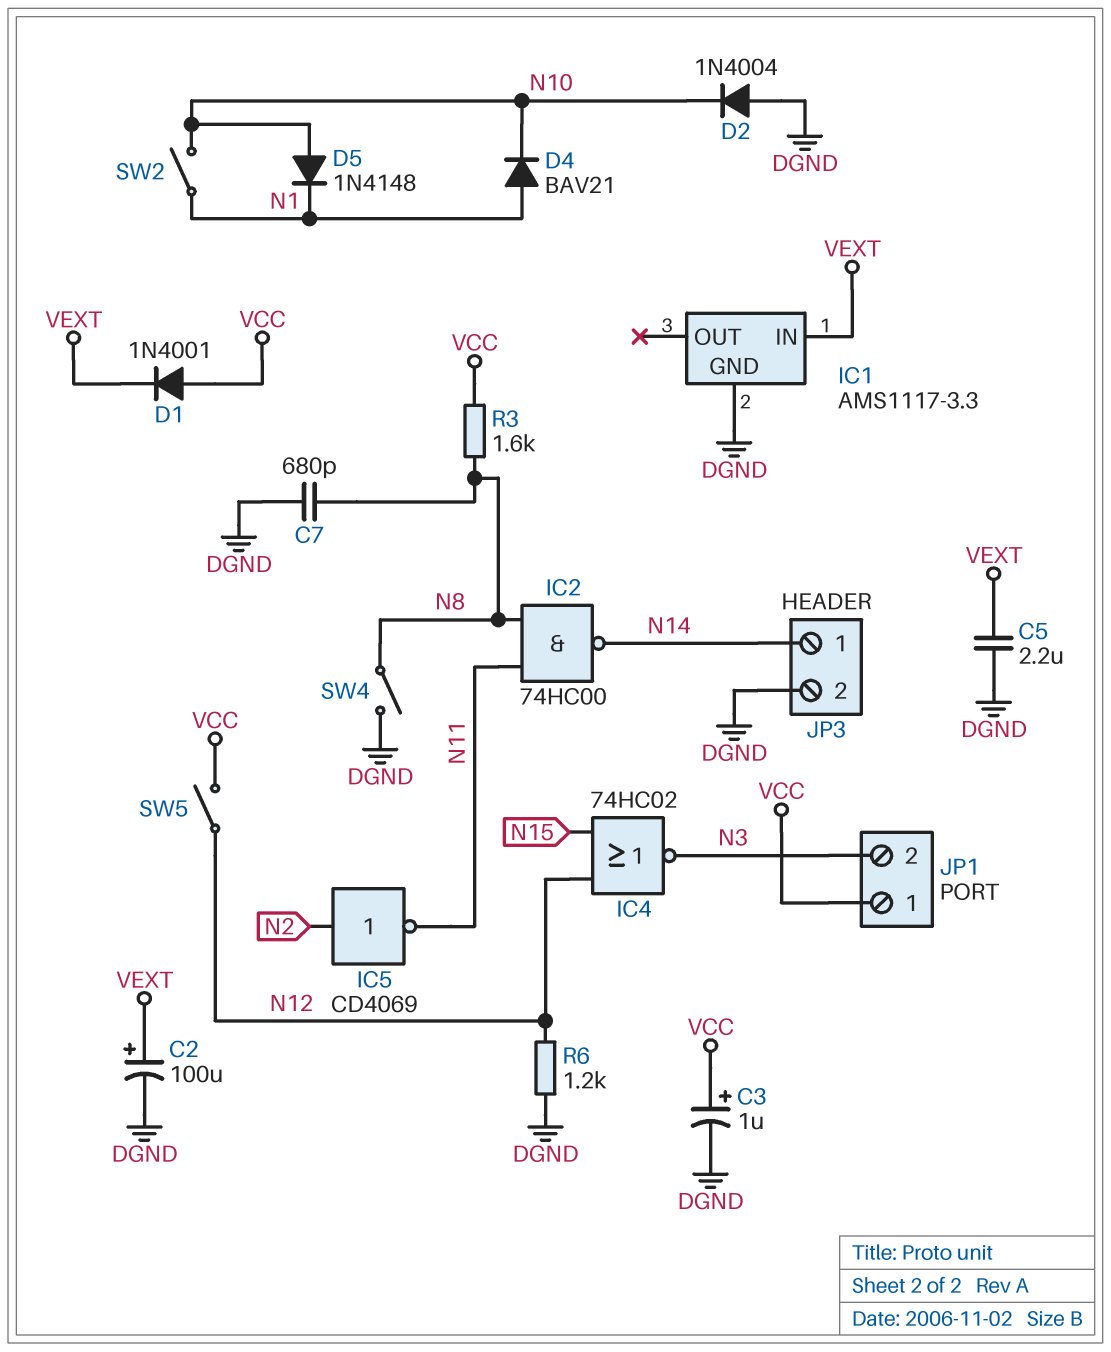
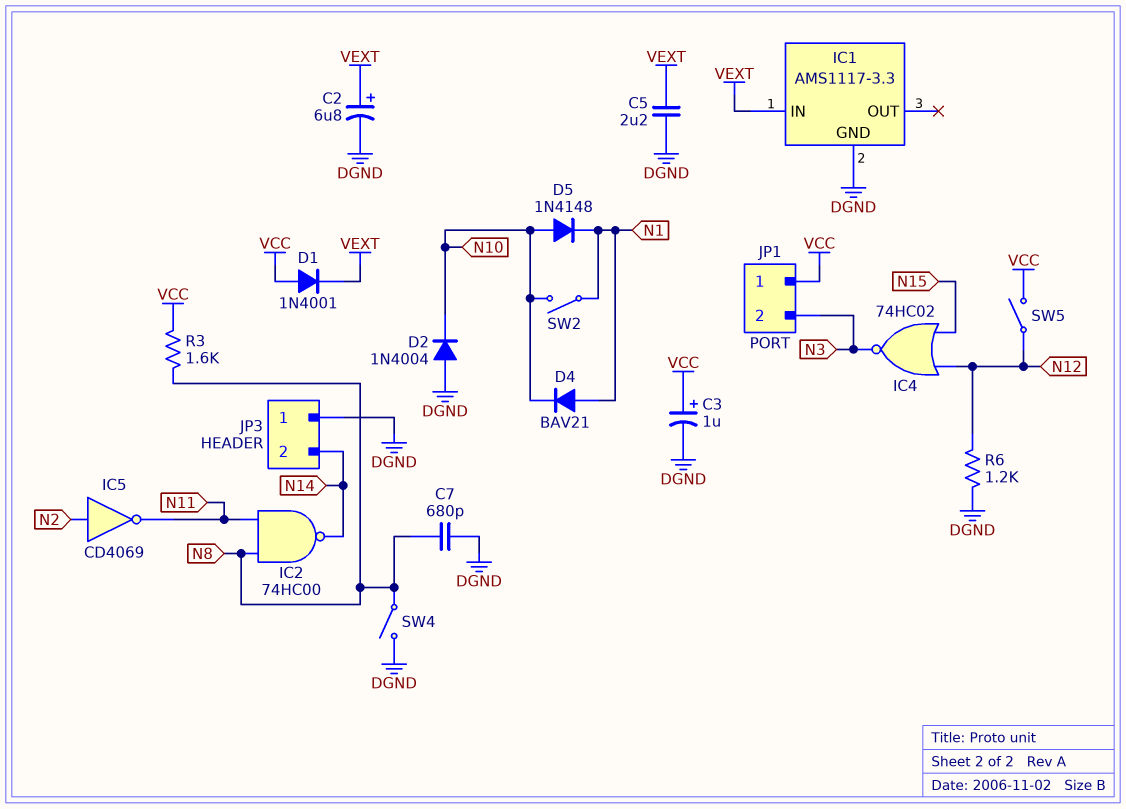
C2: 100uF (plus VEXT, minus DGND) -> 6.8uF (plus VEXT, minus DGND)
JP3 pin 1: N14 -> DGND
JP3 pin 2: DGND -> N14

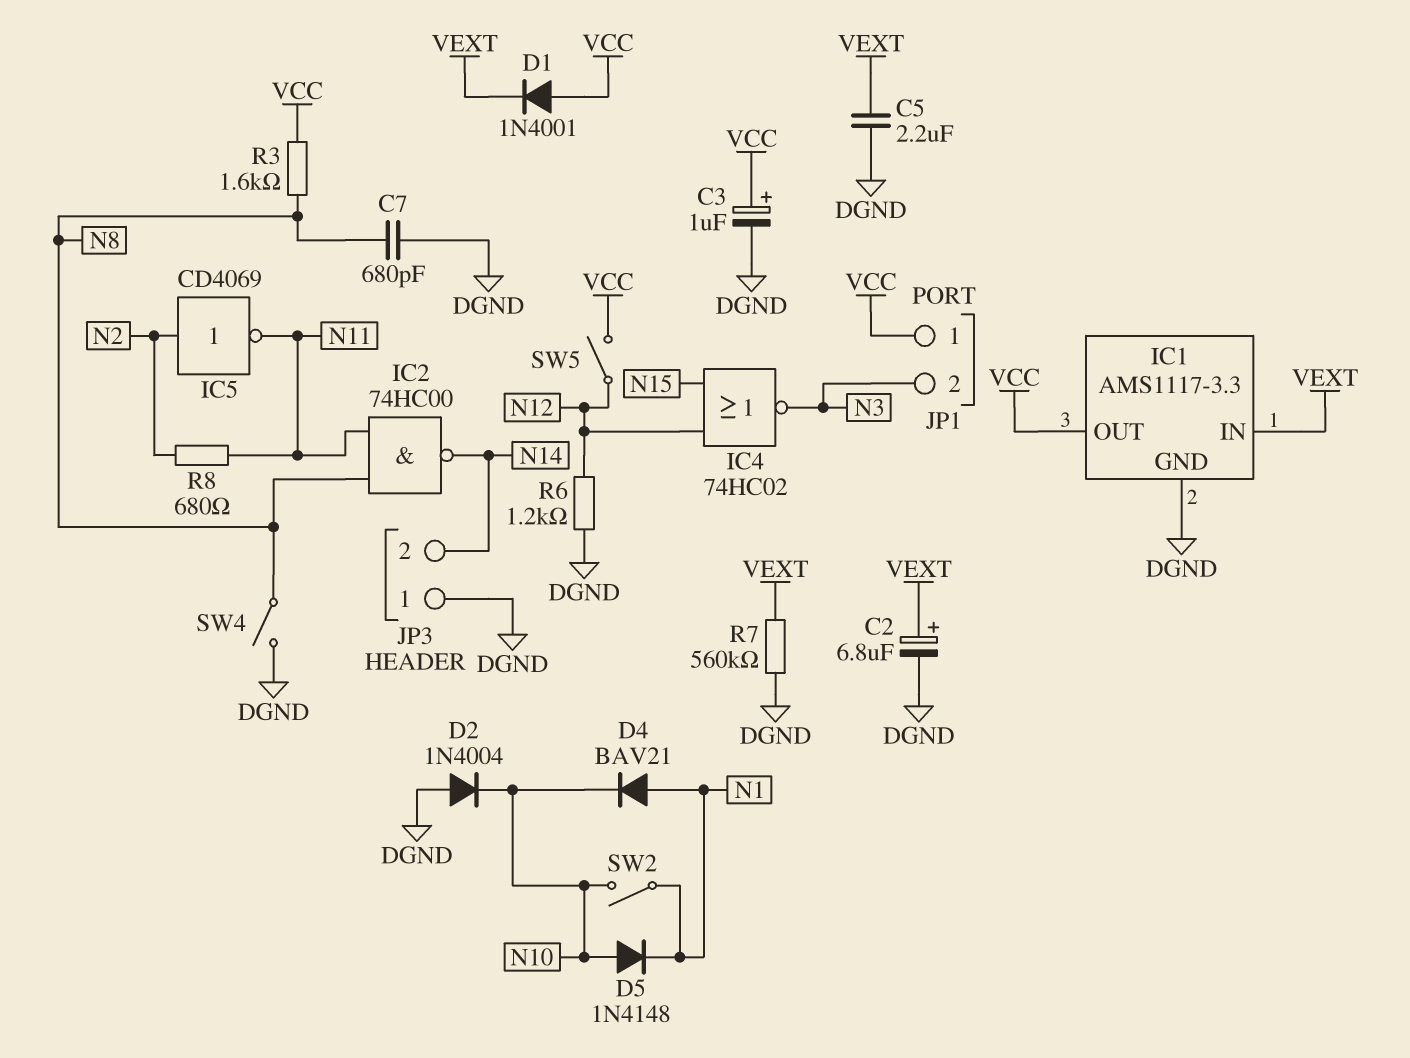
IC1 pin OUT: none -> VCC
R7: none -> 560k (DGND, VEXT)
R8: none -> 680 (N2, N11)

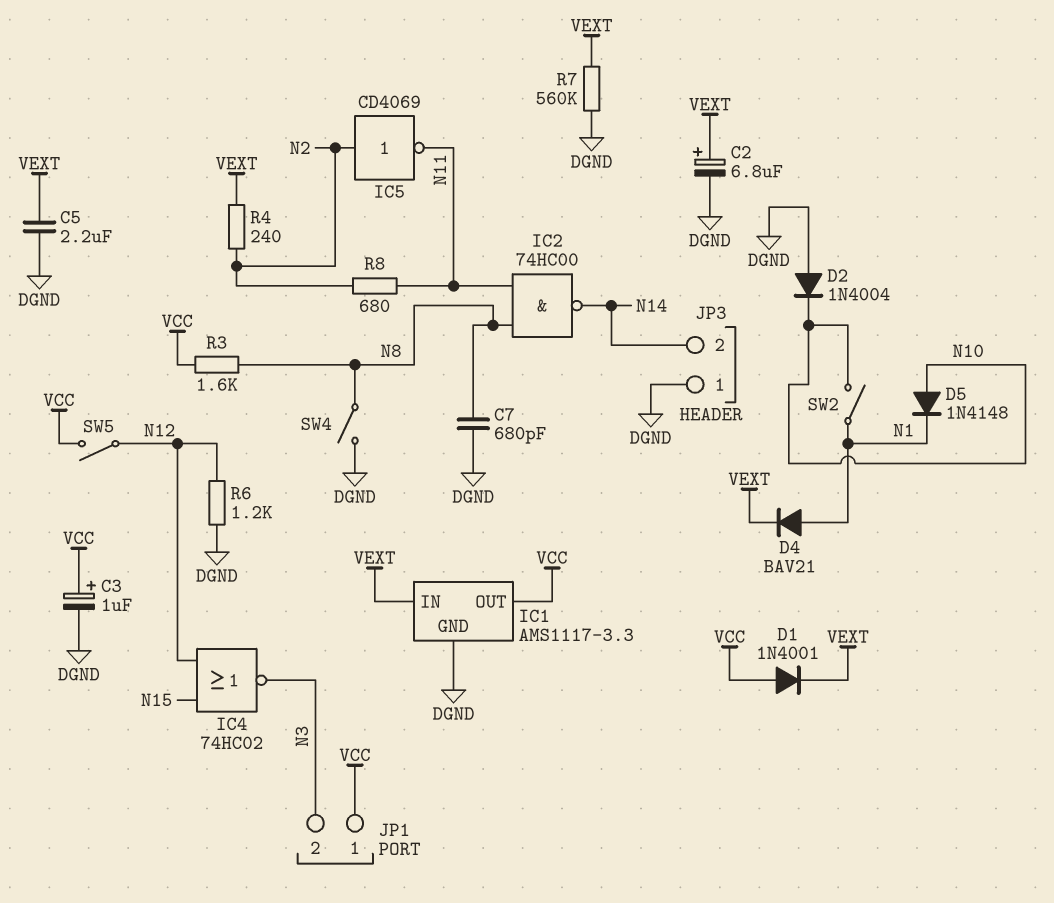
D4: diode BAV21 (A N1, K N10) -> diode BAV21 (A N1, K VEXT)
R4: none -> 240 (N2, VEXT)

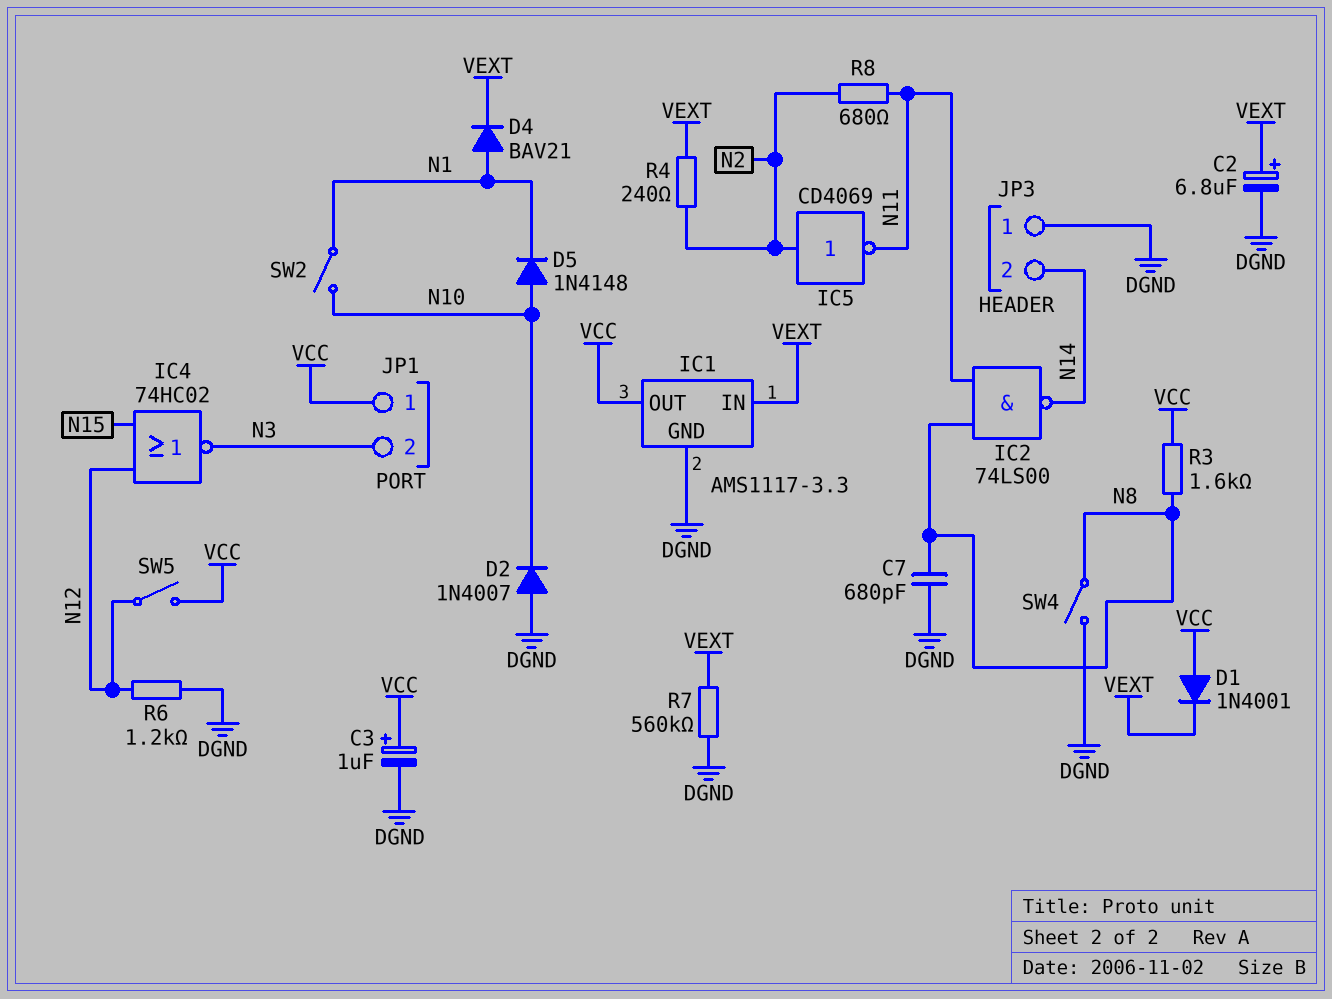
C5: 2.2uF (DGND, VEXT) -> none
D2: diode 1N4004 (A DGND, K N10) -> diode 1N4007 (A DGND, K N10)
IC2: NAND 74HC00 (in N8, in N11, out N14) -> NAND 74LS00 (in N8, in N11, out N14)

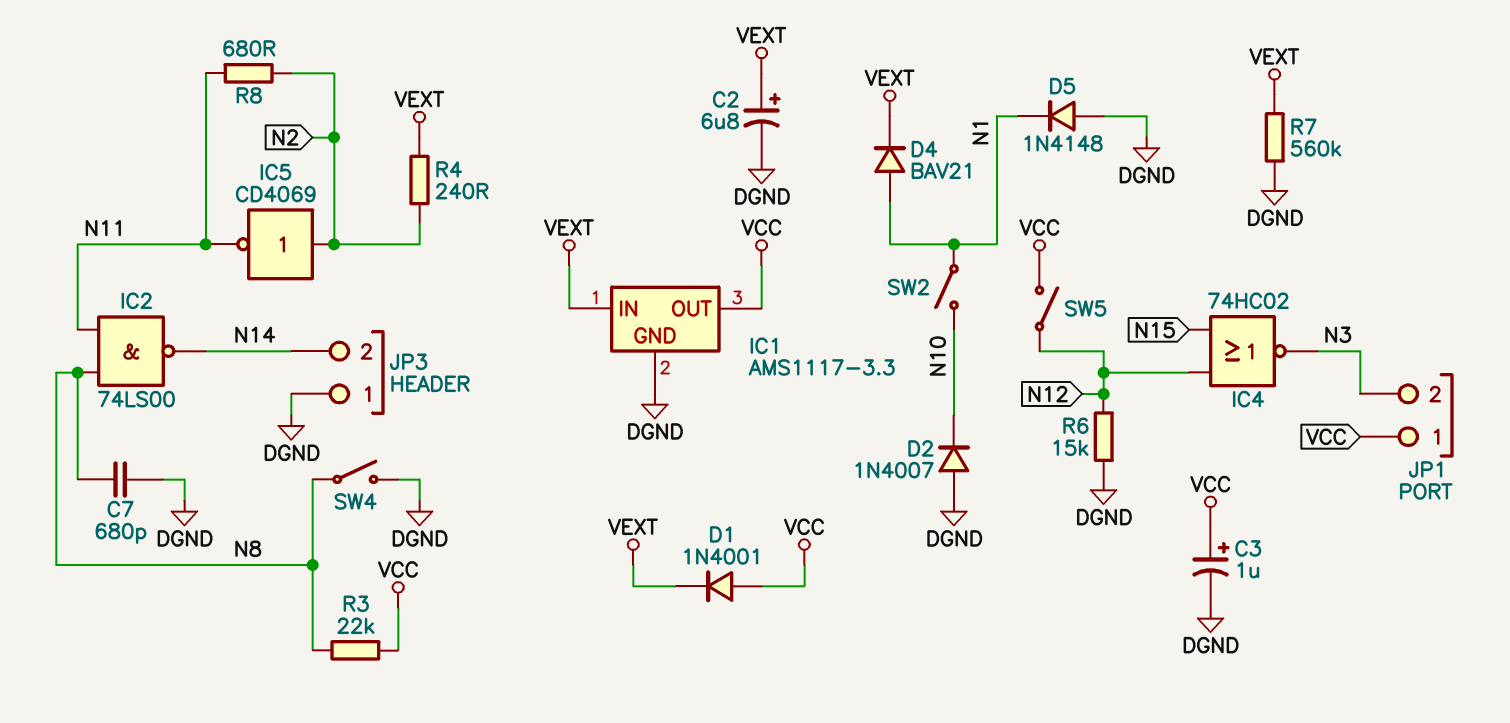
D5: diode 1N4148 (A N10, K N1) -> diode 1N4148 (A DGND, K N1)
R3: 1.6k (N8, VCC) -> 22k (N8, VCC)
R6: 1.2k (DGND, N12) -> 15k (DGND, N12)

